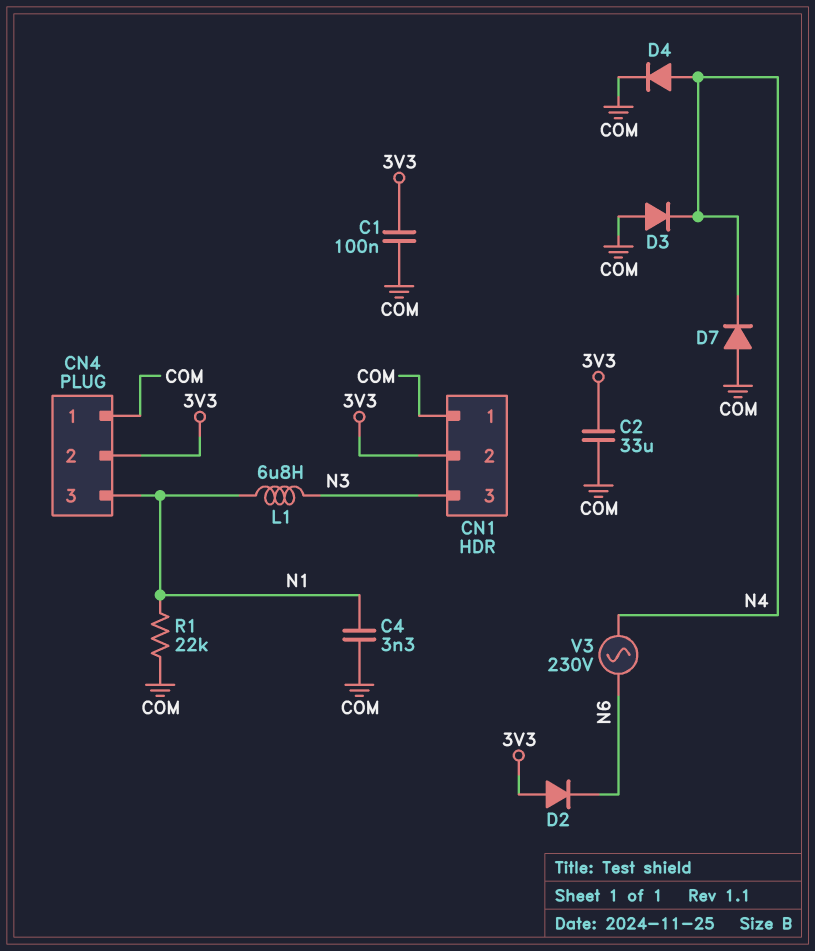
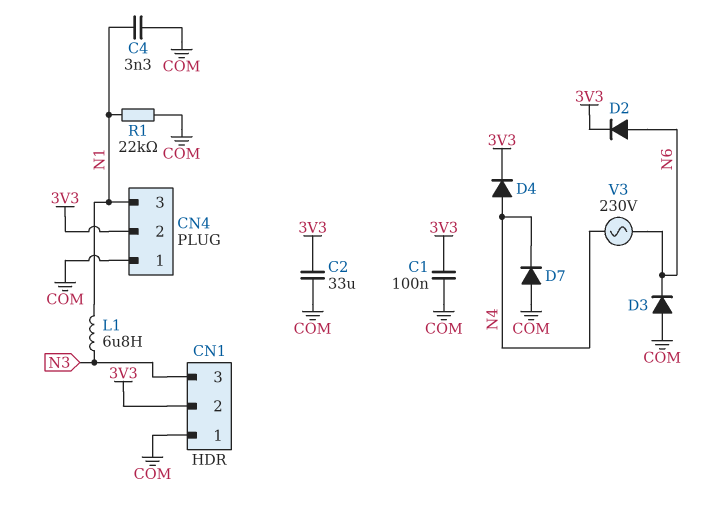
D2: diode (A 3V3, K N6) -> diode (A N6, K 3V3)
D3: diode (A COM, K N4) -> diode (A COM, K N6)
D4: diode (A N4, K COM) -> diode (A N4, K 3V3)

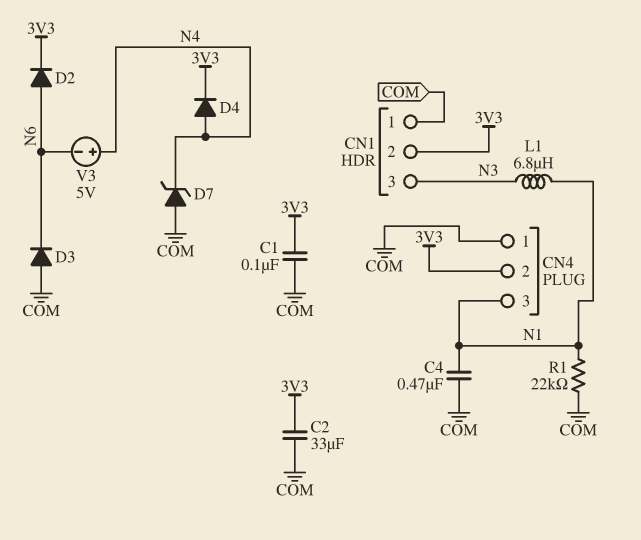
C4: 3.3nF (COM, N1) -> 470nF (COM, N1)
D7: diode (A COM, K N4) -> zener (A COM, K N4)
V3: AC 230V (N4, N6) -> 5V (plus N4, minus N6)

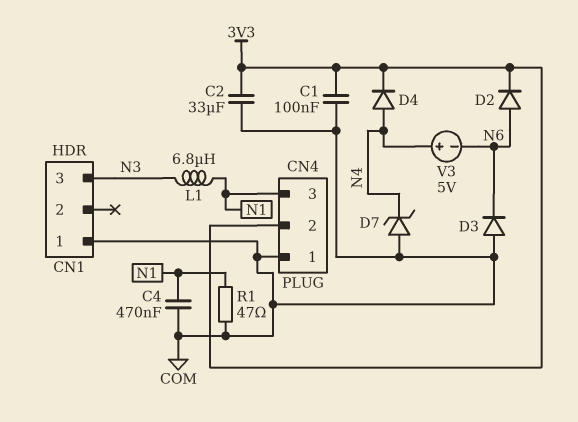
CN1 pin 2: 3V3 -> none
R1: 22k (COM, N1) -> 47 (COM, N1)

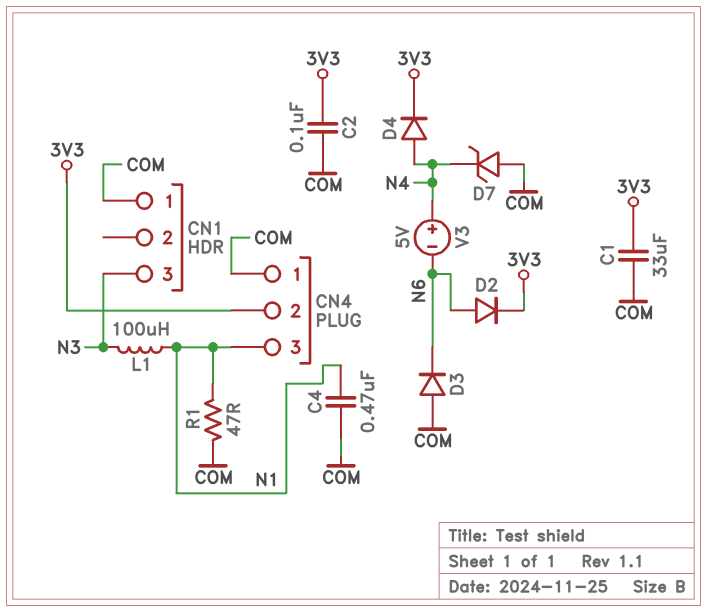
C1: 100nF (3V3, COM) -> 33uF (3V3, COM)
C2: 33uF (3V3, COM) -> 100nF (3V3, COM)
L1: 6.8uH (N1, N3) -> 100uH (N1, N3)

